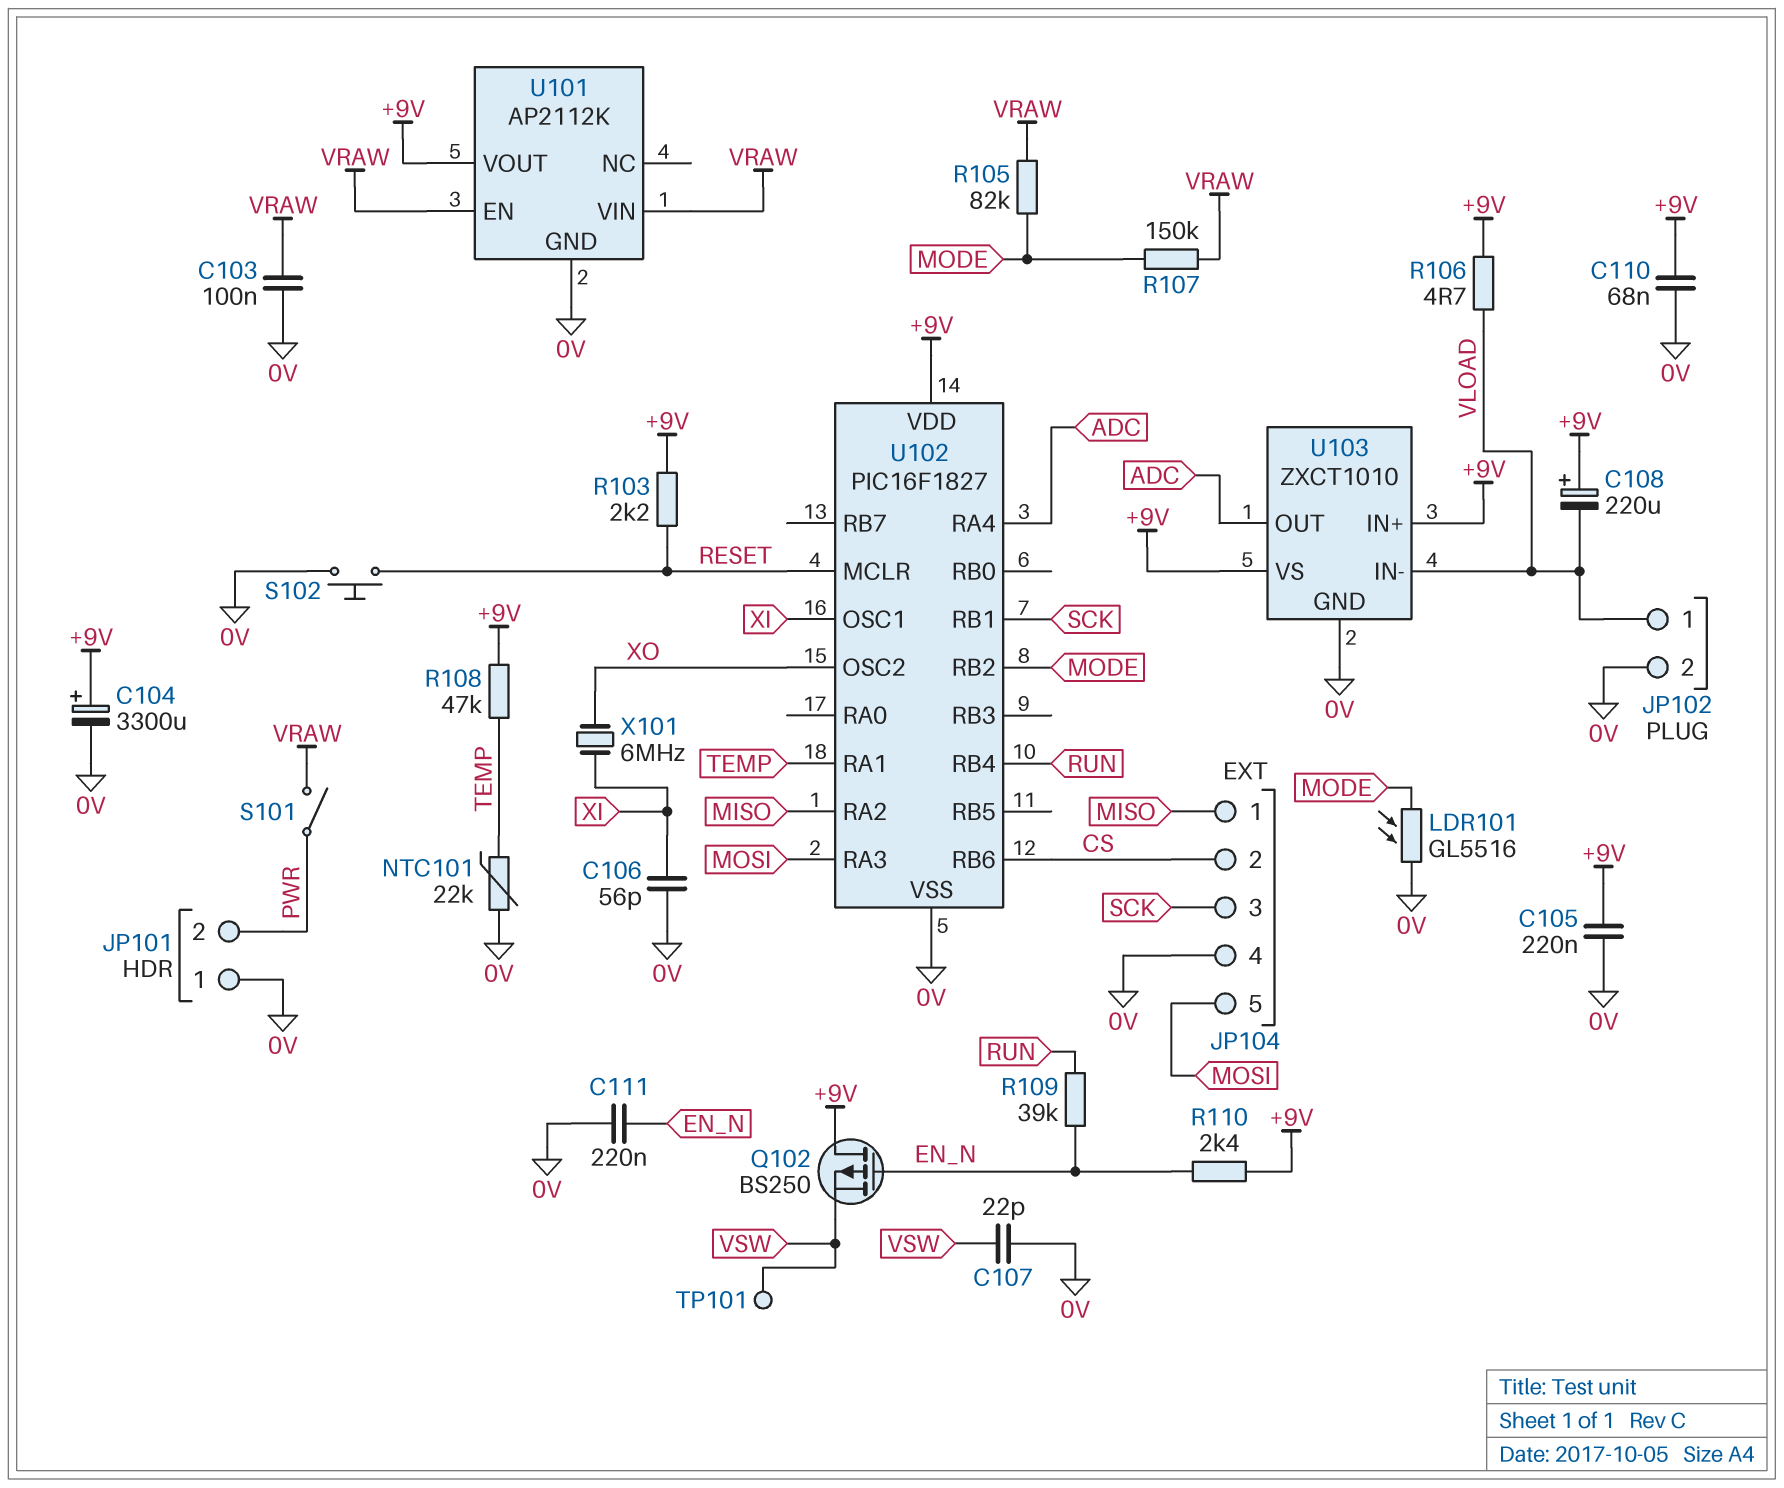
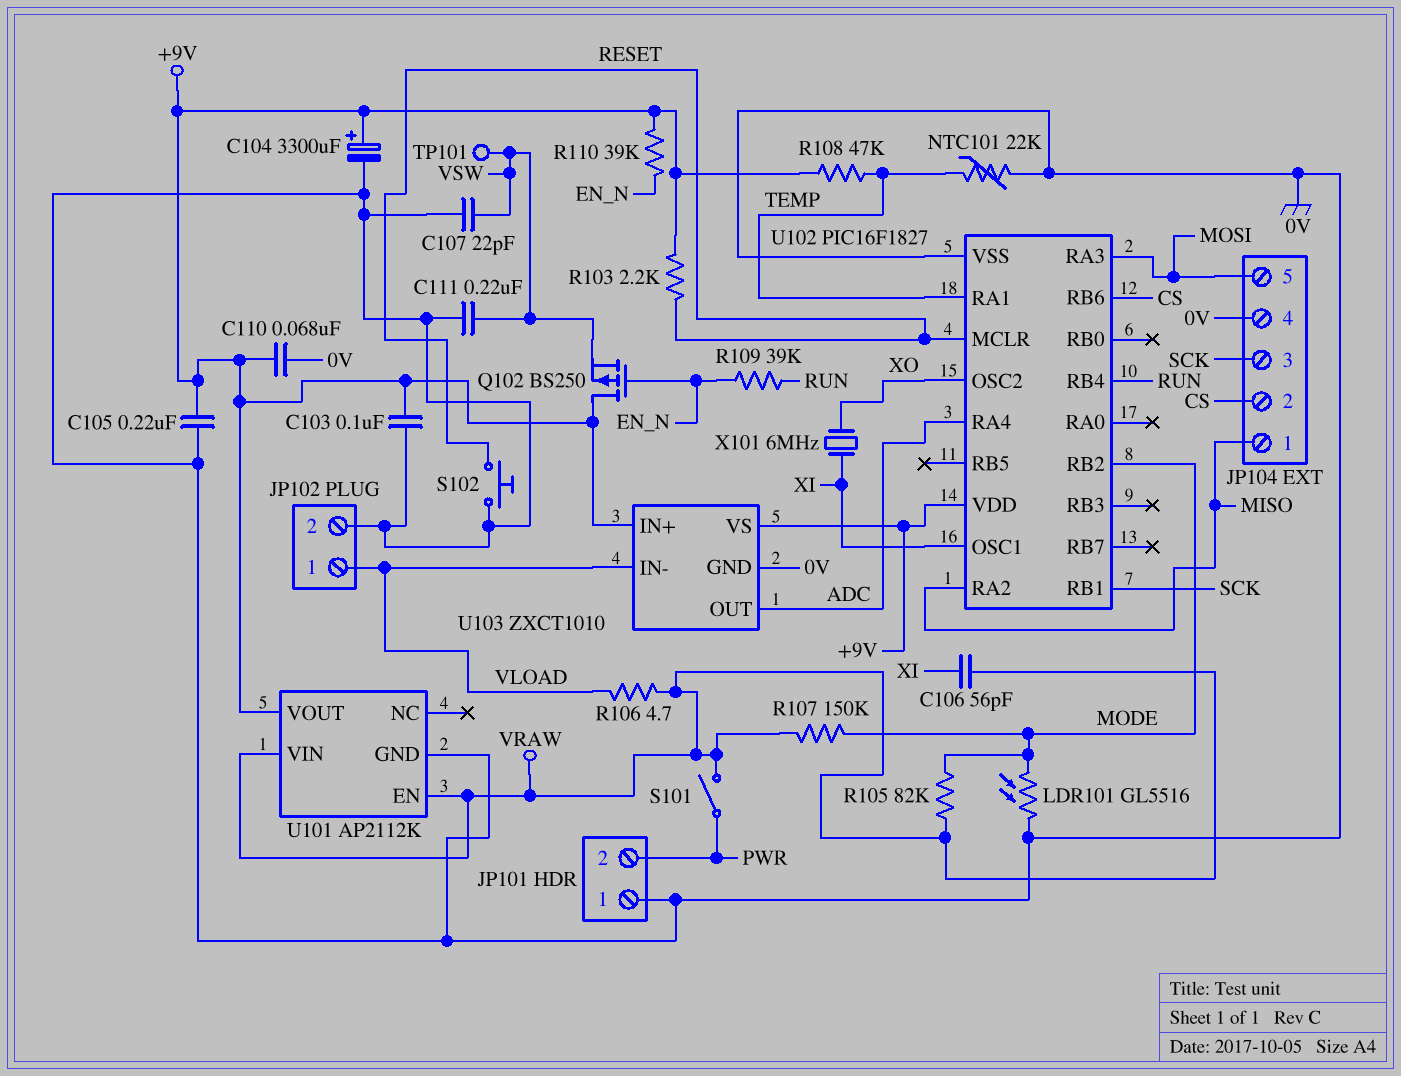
C103: 100nF (0V, VRAW) -> 100nF (+9V, 0V)
C106: 56pF (0V, XI) -> 56pF (VRAW, XI)
C108: 220uF (plus +9V, minus VLOAD) -> none
C111: 220nF (0V, EN_N) -> 220nF (0V, VSW)
R106: 4.7 (+9V, VLOAD) -> 4.7 (VLOAD, VRAW)
R110: 2.4k (+9V, EN_N) -> 39k (+9V, EN_N)

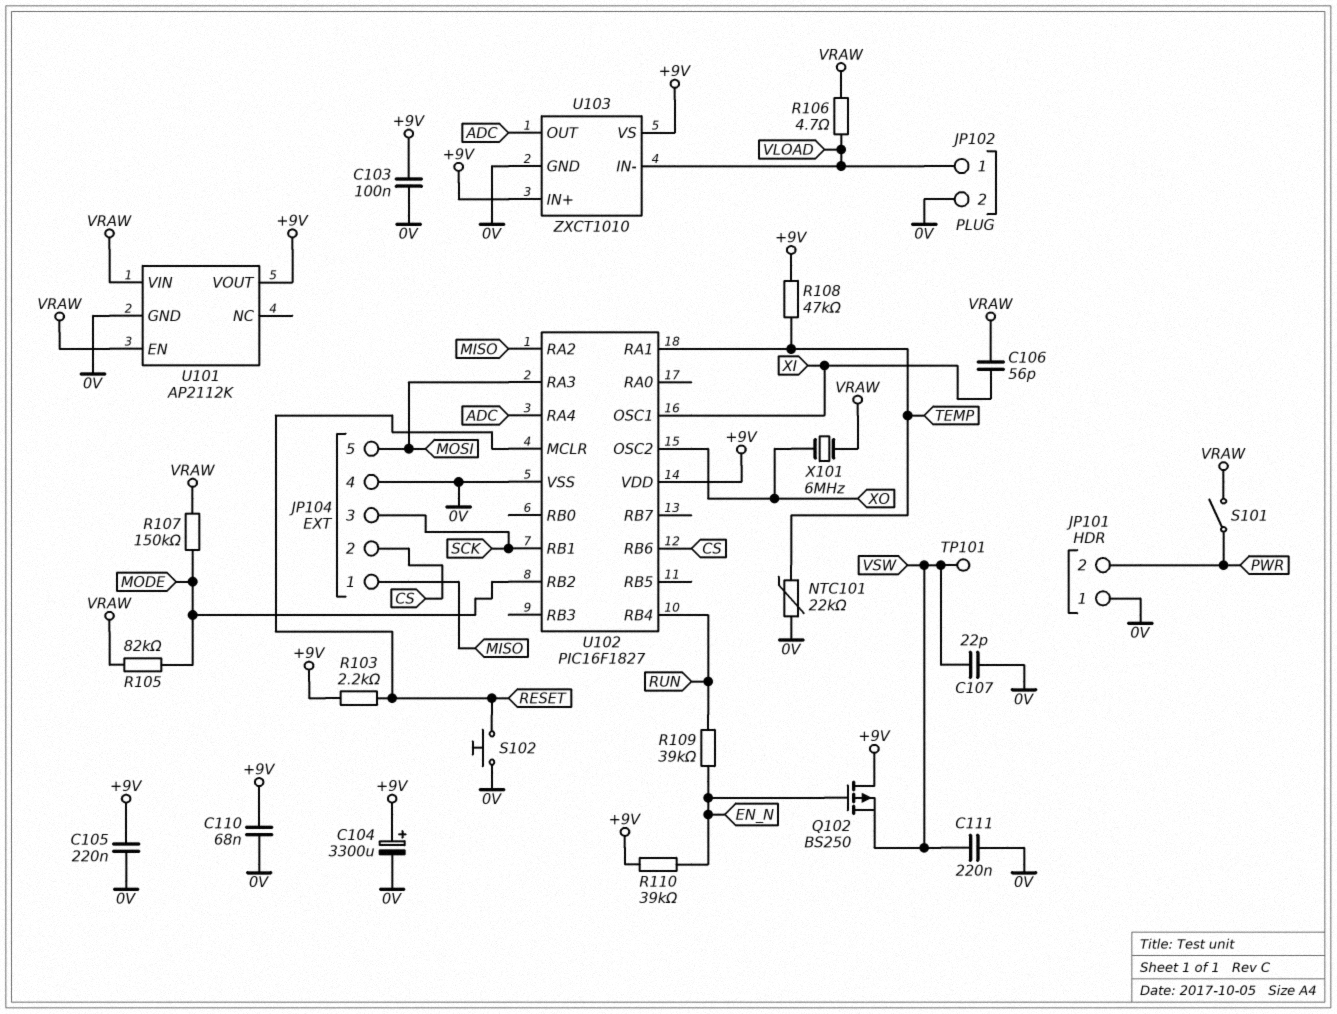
LDR101: GL5516 (0V, MODE) -> none
X101: 6MHz (XI, XO) -> 6MHz (VRAW, XO)

